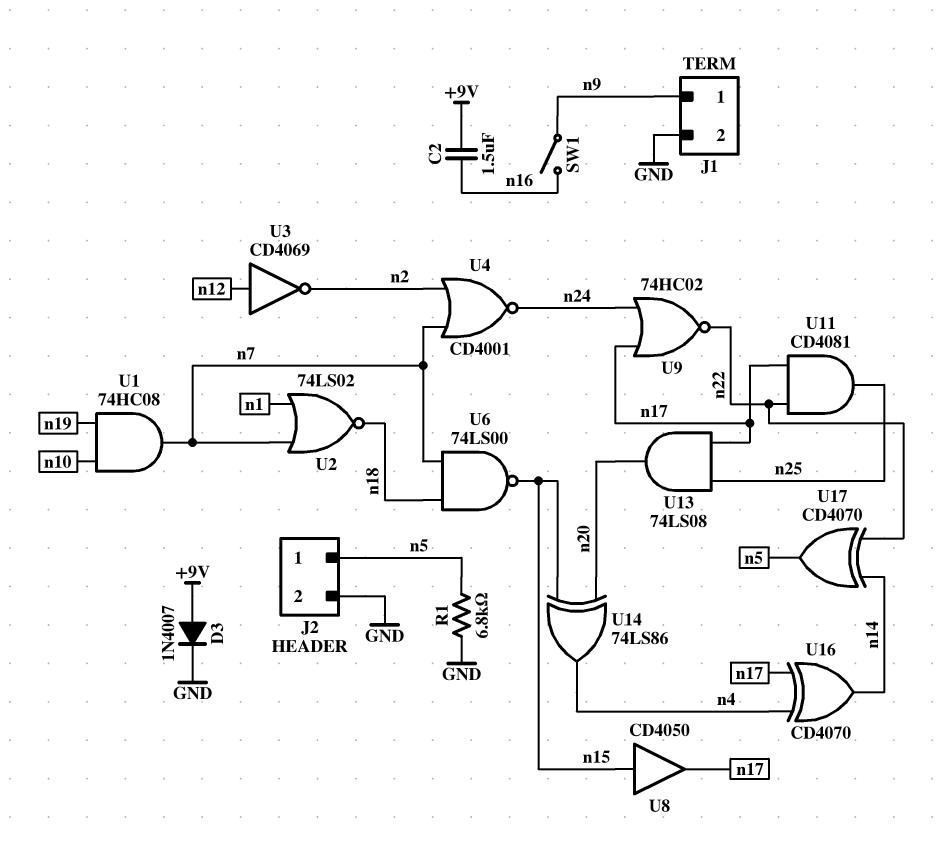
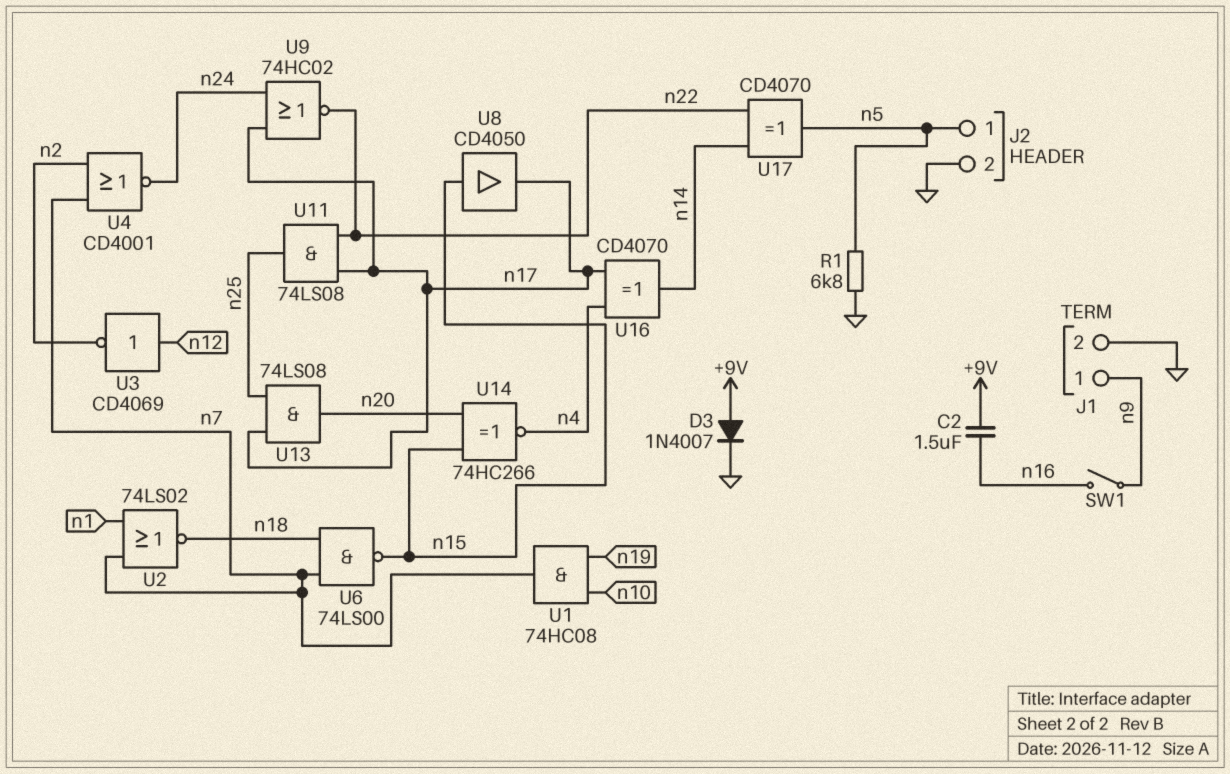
U11: AND CD4081 (in n17, in n22, out n25) -> AND 74LS08 (in n17, in n22, out n25)
U14: XOR 74LS86 (in n15, in n20, out n4) -> XNOR 74HC266 (in n15, in n20, out n4)

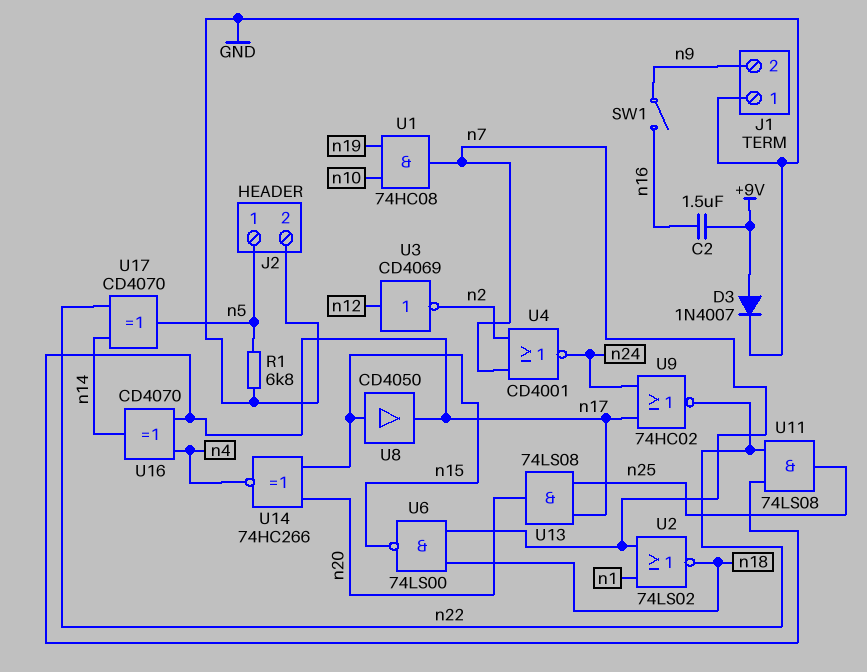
J1 pin 1: n9 -> GND
J1 pin 2: GND -> n9

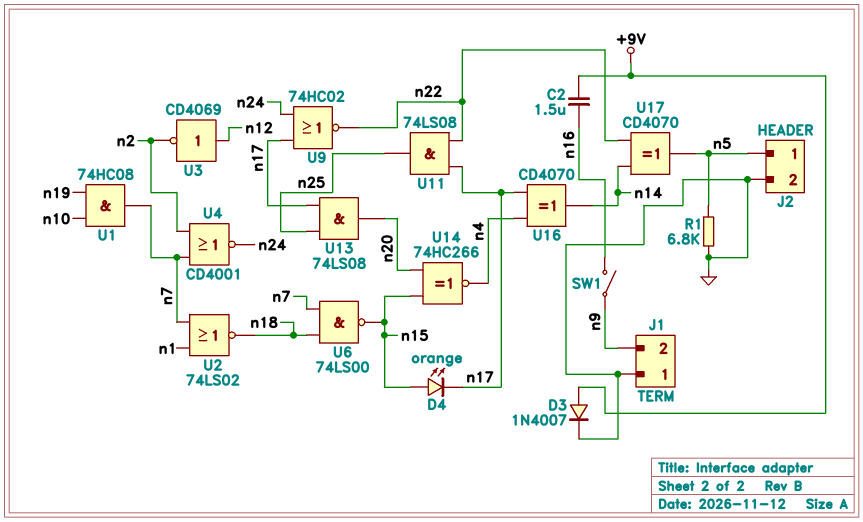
D4: none -> LED orange (A n15, K n17)
U8: buffer CD4050 (in n15, out n17) -> none

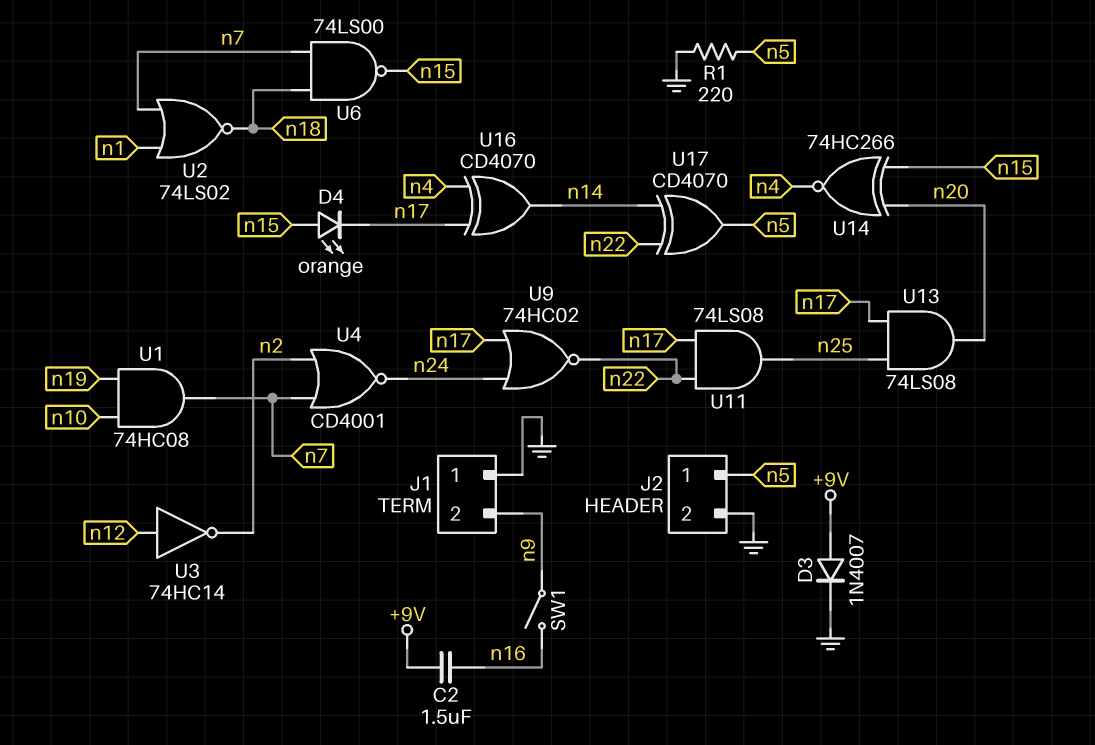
R1: 6.8k (GND, n5) -> 220 (GND, n5)
U3: NOT CD4069 (in n12, out n2) -> NOT 74HC14 (in n12, out n2)

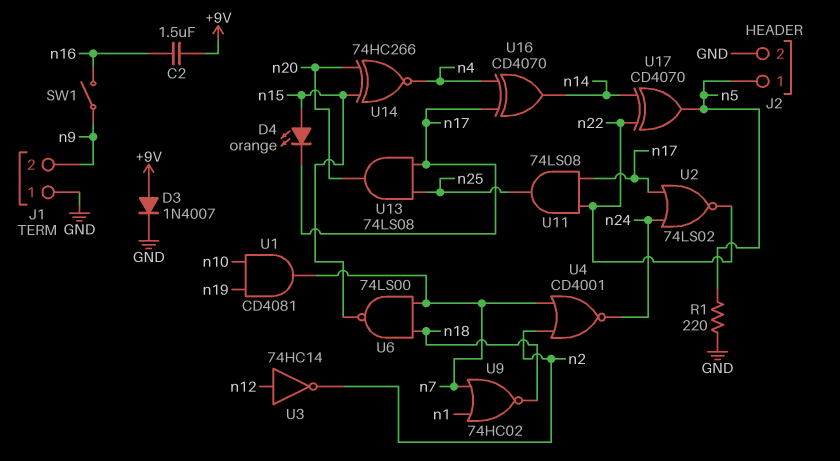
U1: AND 74HC08 (in n10, in n19, out n7) -> AND CD4081 (in n10, in n19, out n7)
U2: NOR 74LS02 (in n1, in n7, out n18) -> NOR 74LS02 (in n17, in n24, out n22)
U9: NOR 74HC02 (in n17, in n24, out n22) -> NOR 74HC02 (in n1, in n7, out n18)

